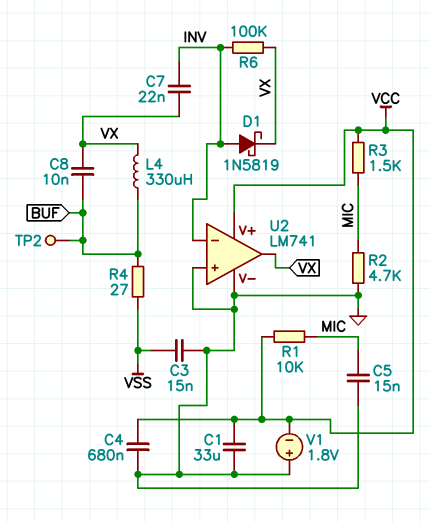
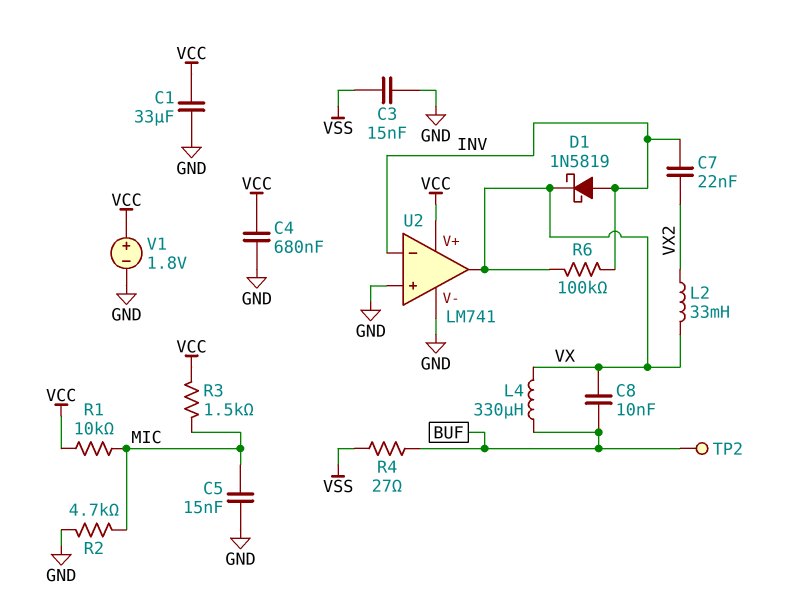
C7: 22nF (INV, VX) -> 22nF (INV, VX2)
L2: none -> 33mH (VX, VX2)
V1: 1.8V (plus GND, minus VCC) -> 1.8V (plus VCC, minus GND)

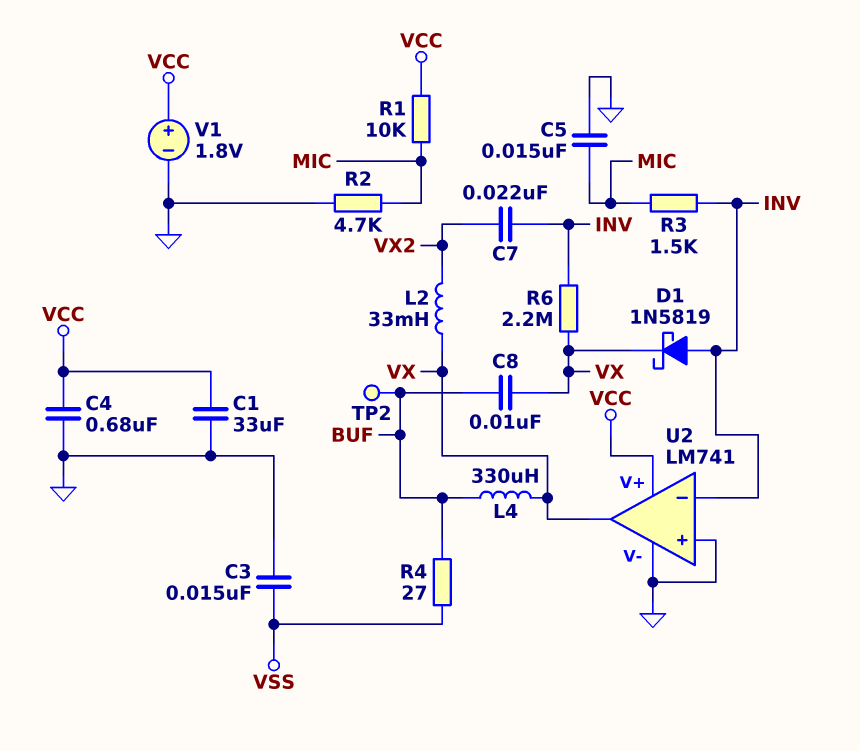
R3: 1.5k (MIC, VCC) -> 1.5k (INV, MIC)
R6: 100k (INV, VX) -> 2.2M (INV, VX)

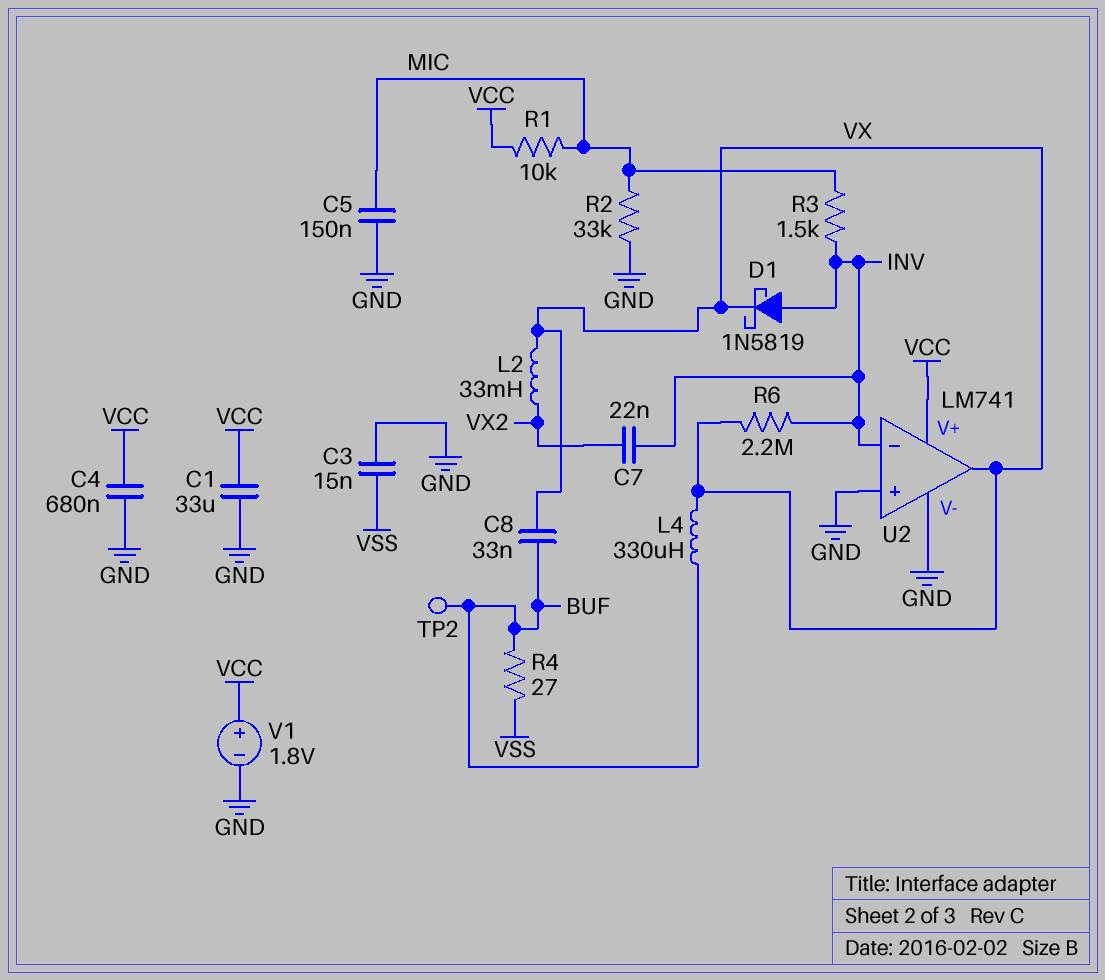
C5: 15nF (GND, MIC) -> 150nF (GND, MIC)
C8: 10nF (BUF, VX) -> 33nF (BUF, VX)
R2: 4.7k (GND, MIC) -> 33k (GND, MIC)

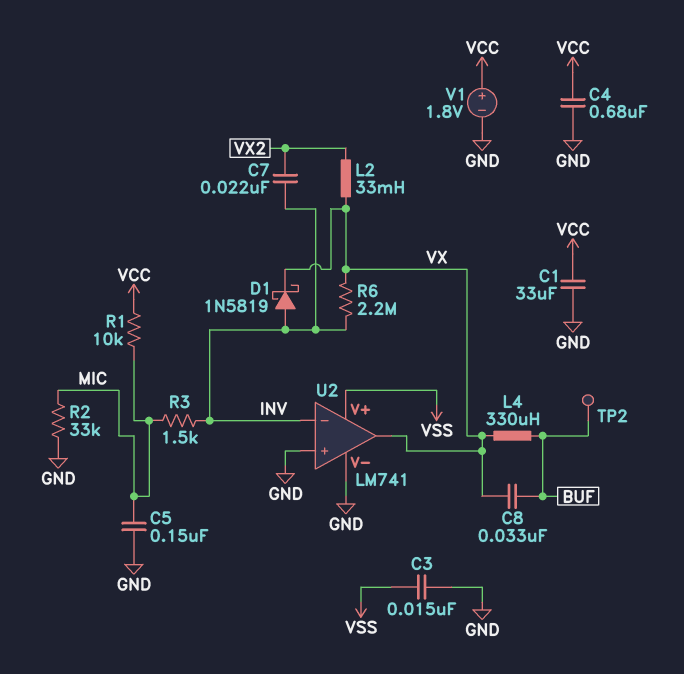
R4: 27 (BUF, VSS) -> none
U2 pin V+: VCC -> VSS

